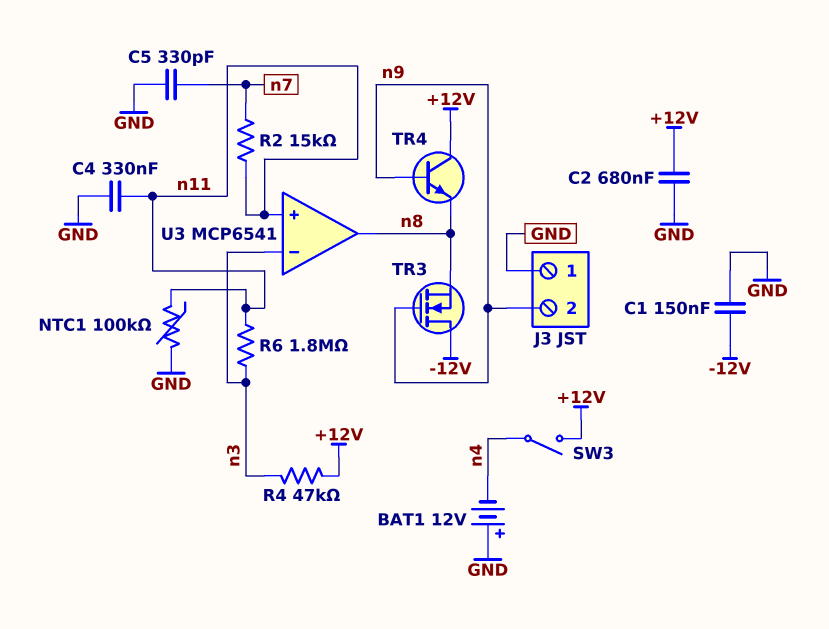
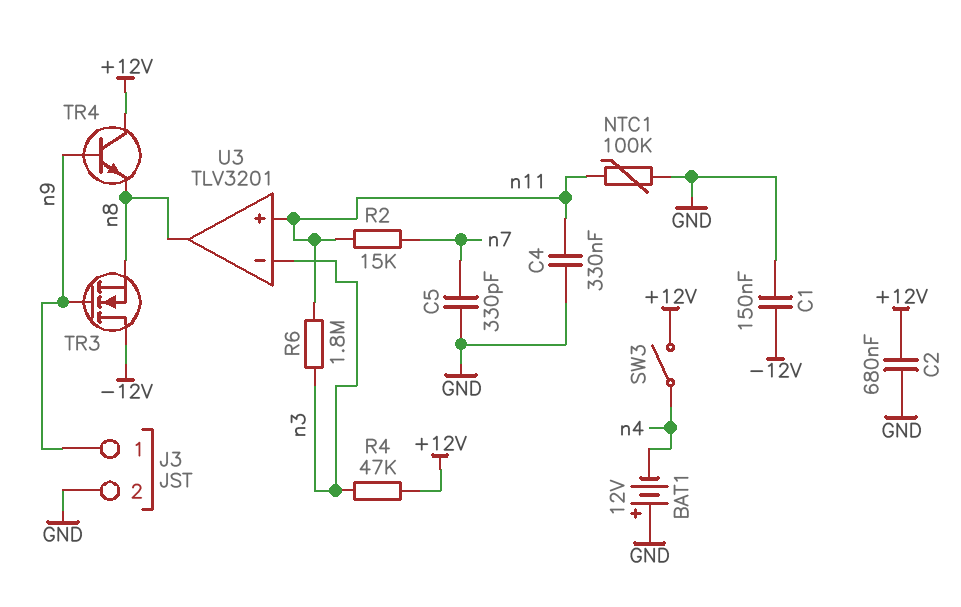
J3 pin 1: GND -> n9
J3 pin 2: n9 -> GND
U3: MCP6541 -> TLV3201

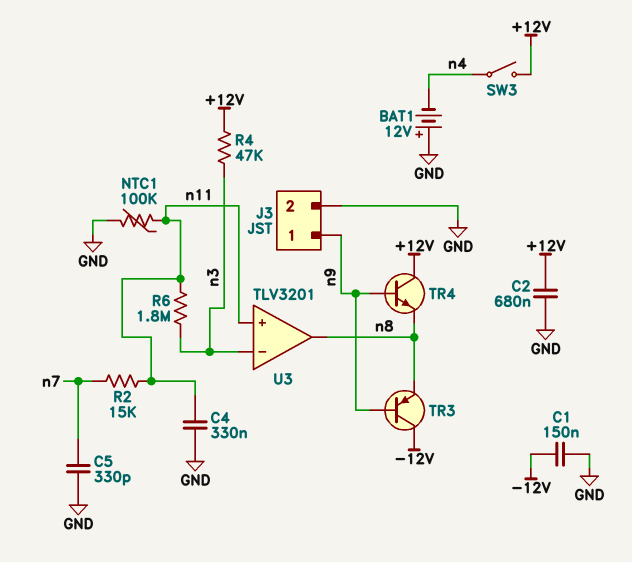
TR3: NMOS (G n9, D -12V, S n8) -> PNP (B n9, C -12V, E n8)

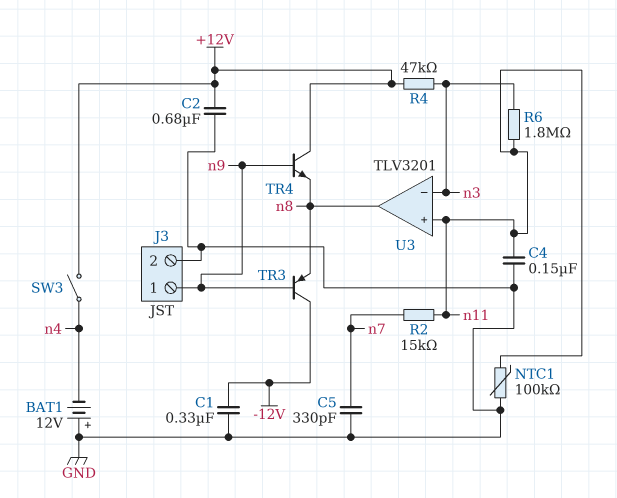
C1: 150nF (-12V, GND) -> 330nF (-12V, GND)
C4: 330nF (GND, n11) -> 150nF (GND, n11)

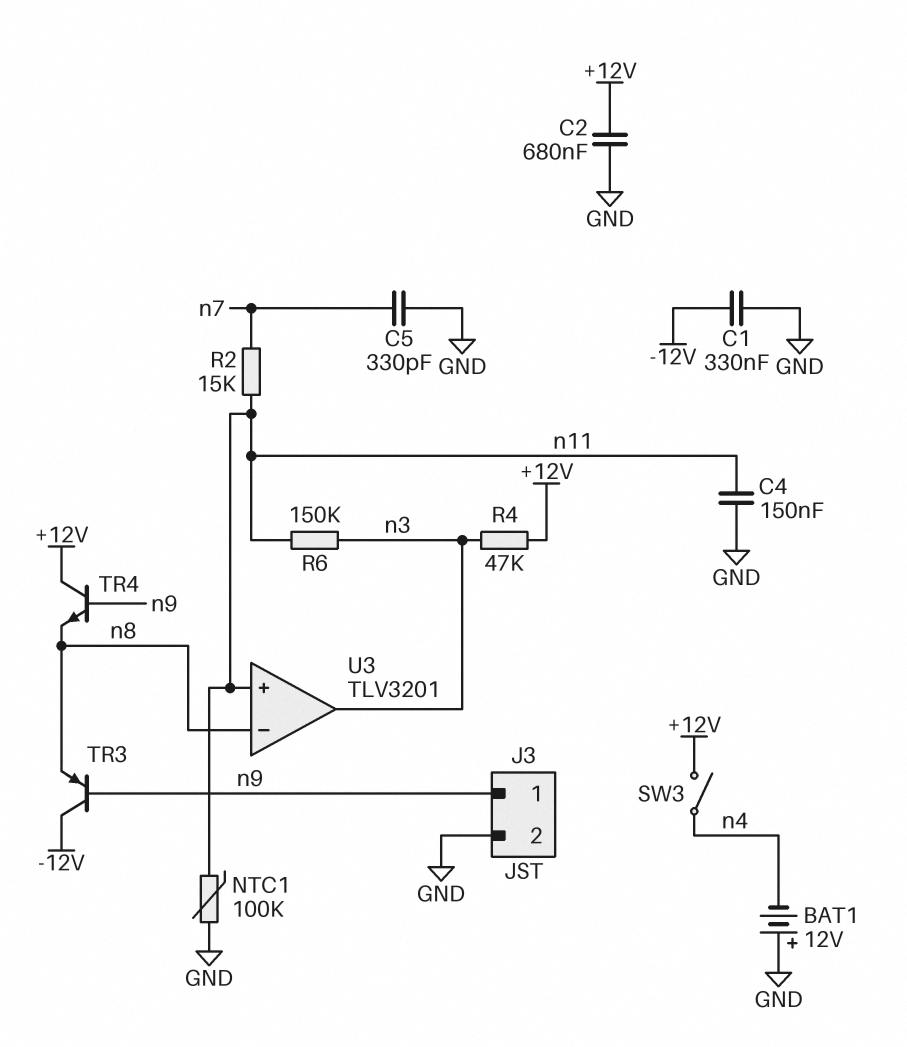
R6: 1.8M (n3, n11) -> 150k (n3, n11)
U3 pin in-: n3 -> n8
U3 pin out: n8 -> n3

